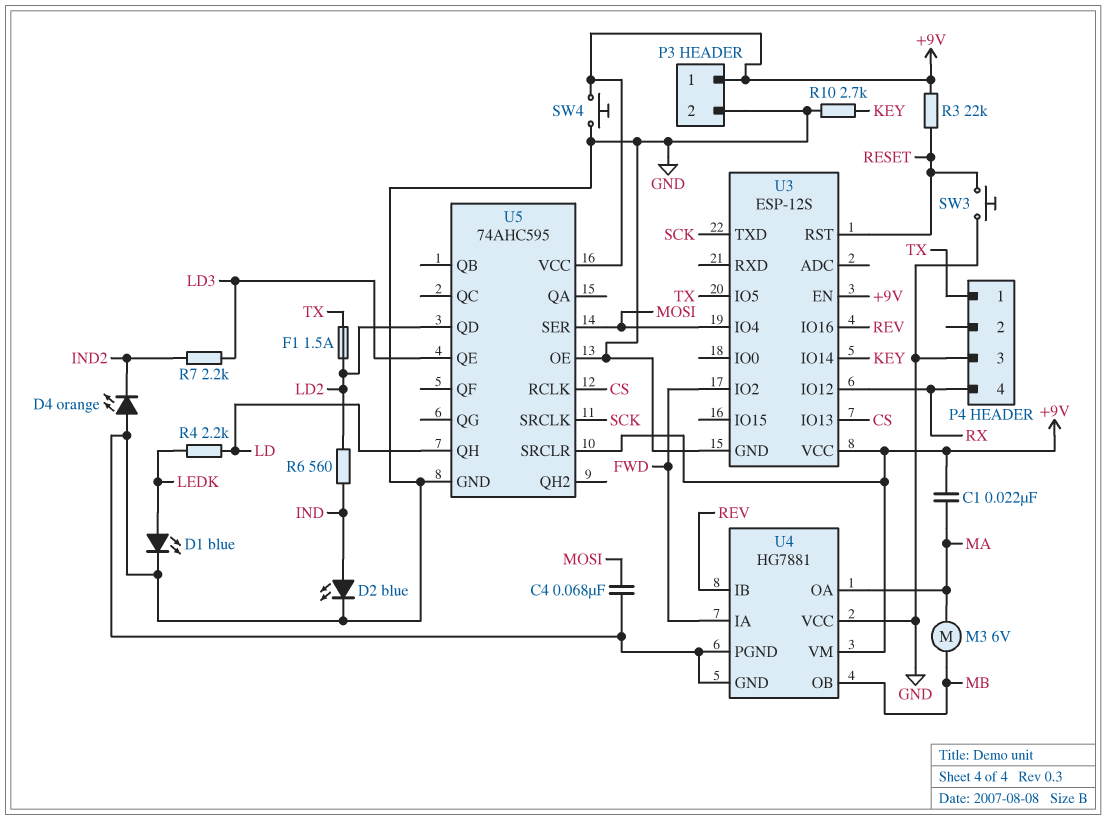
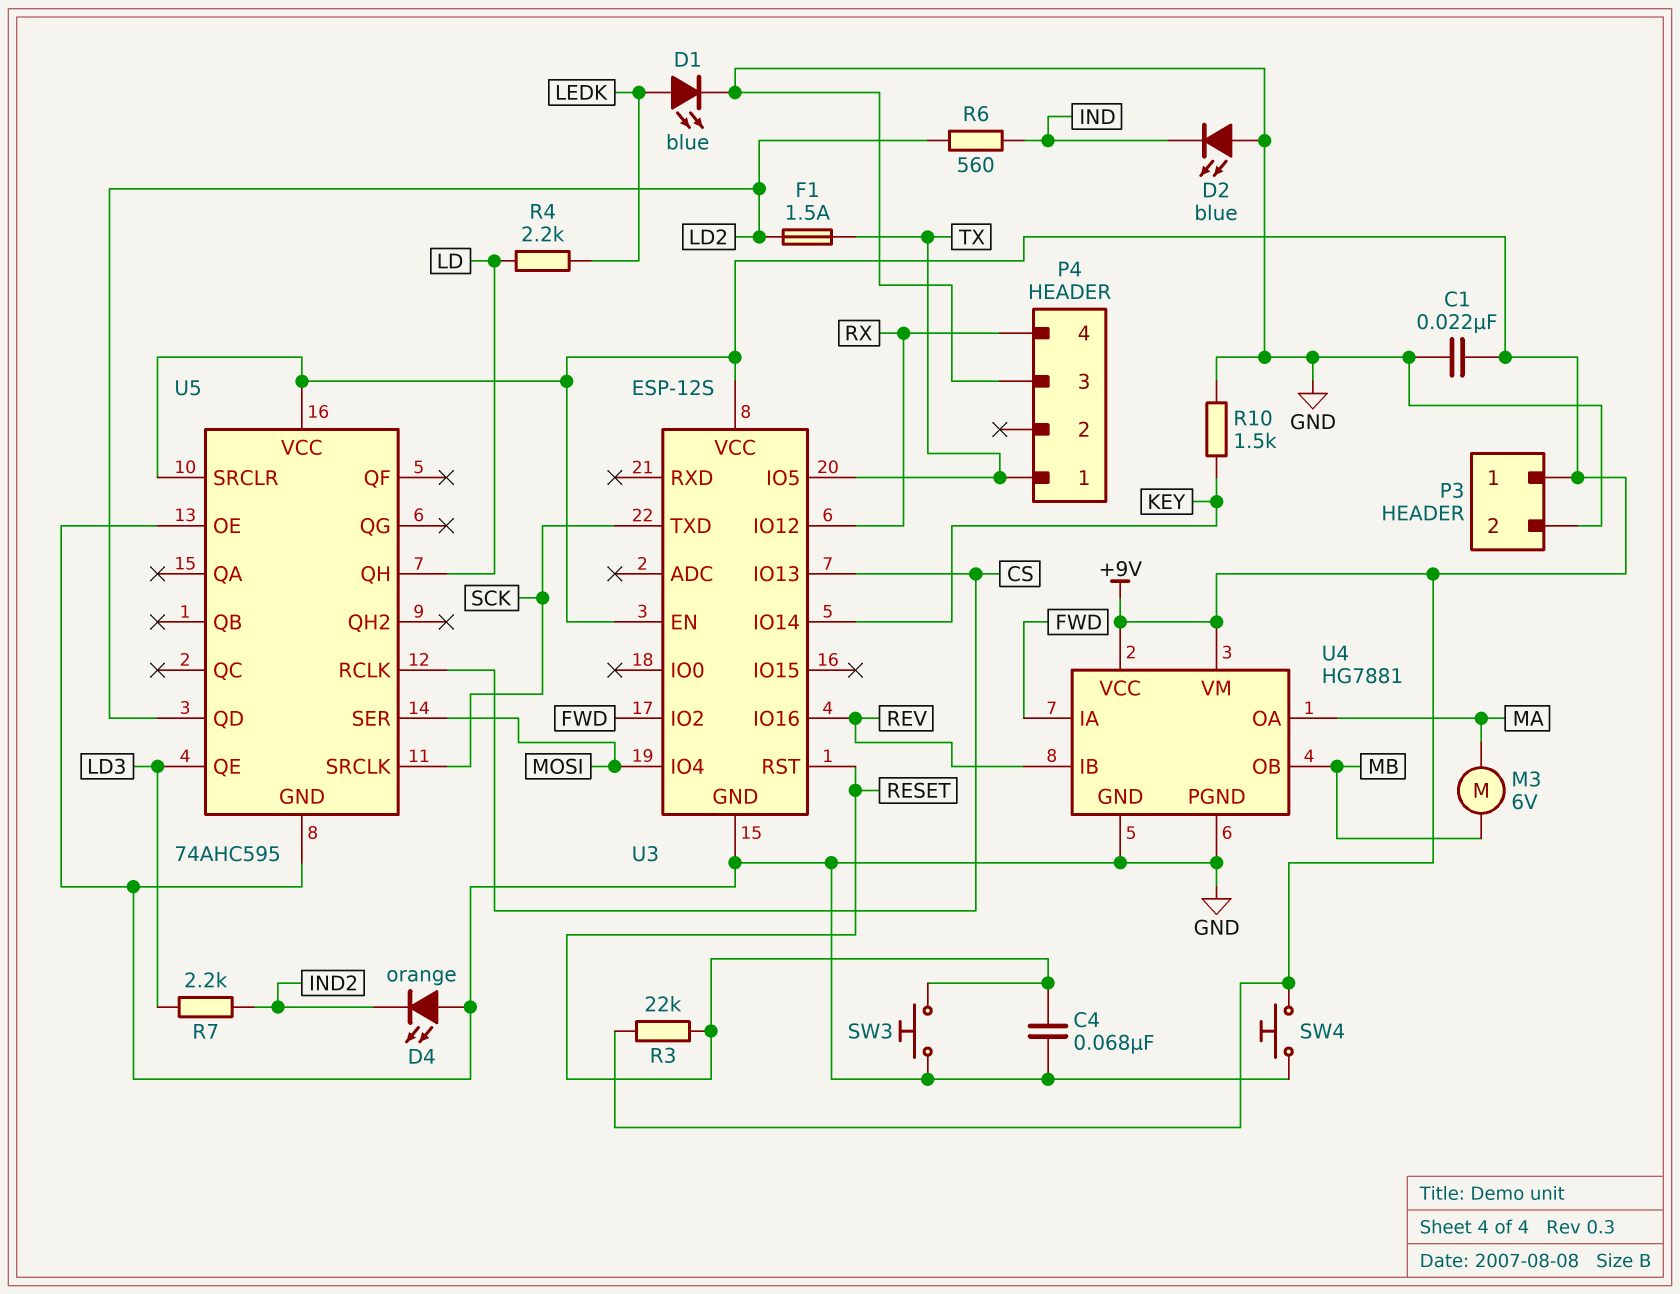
C1: 22nF (+9V, MA) -> 22nF (+9V, GND)
C4: 68nF (GND, MOSI) -> 68nF (GND, RESET)
D2: LED blue (A IND, K GND) -> LED blue (A GND, K IND)
R10: 2.7k (GND, KEY) -> 1.5k (GND, KEY)
U4 pin VCC: GND -> +9V

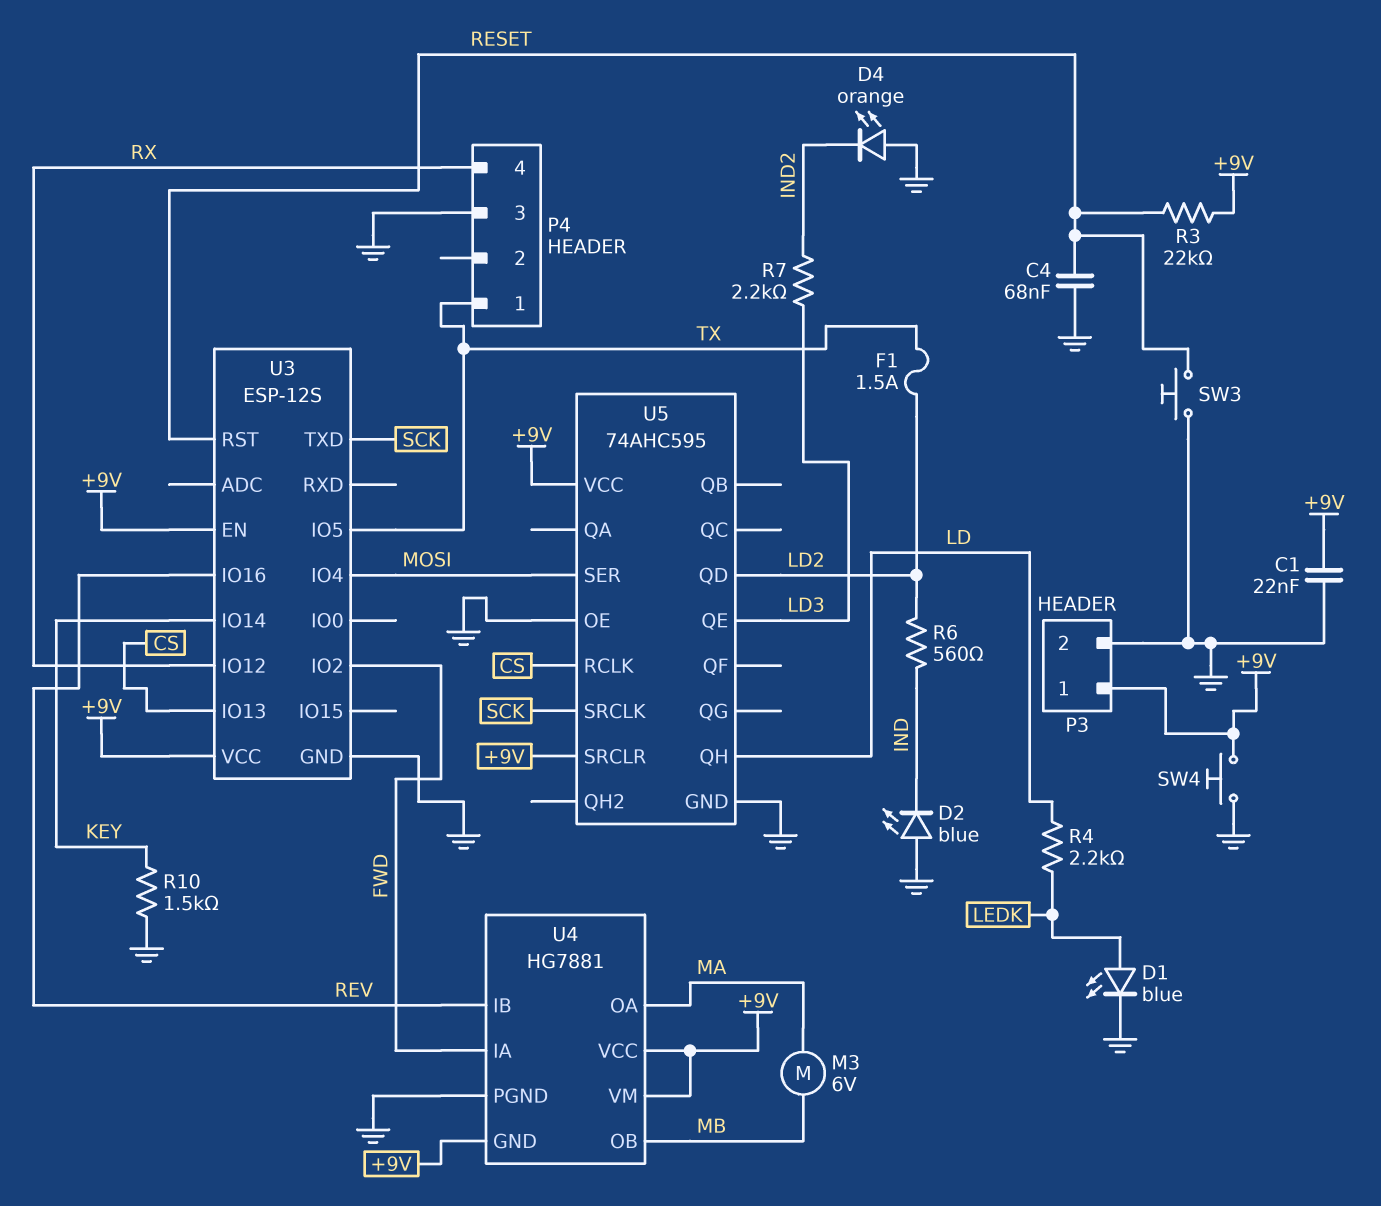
U4 pin GND: GND -> +9V

